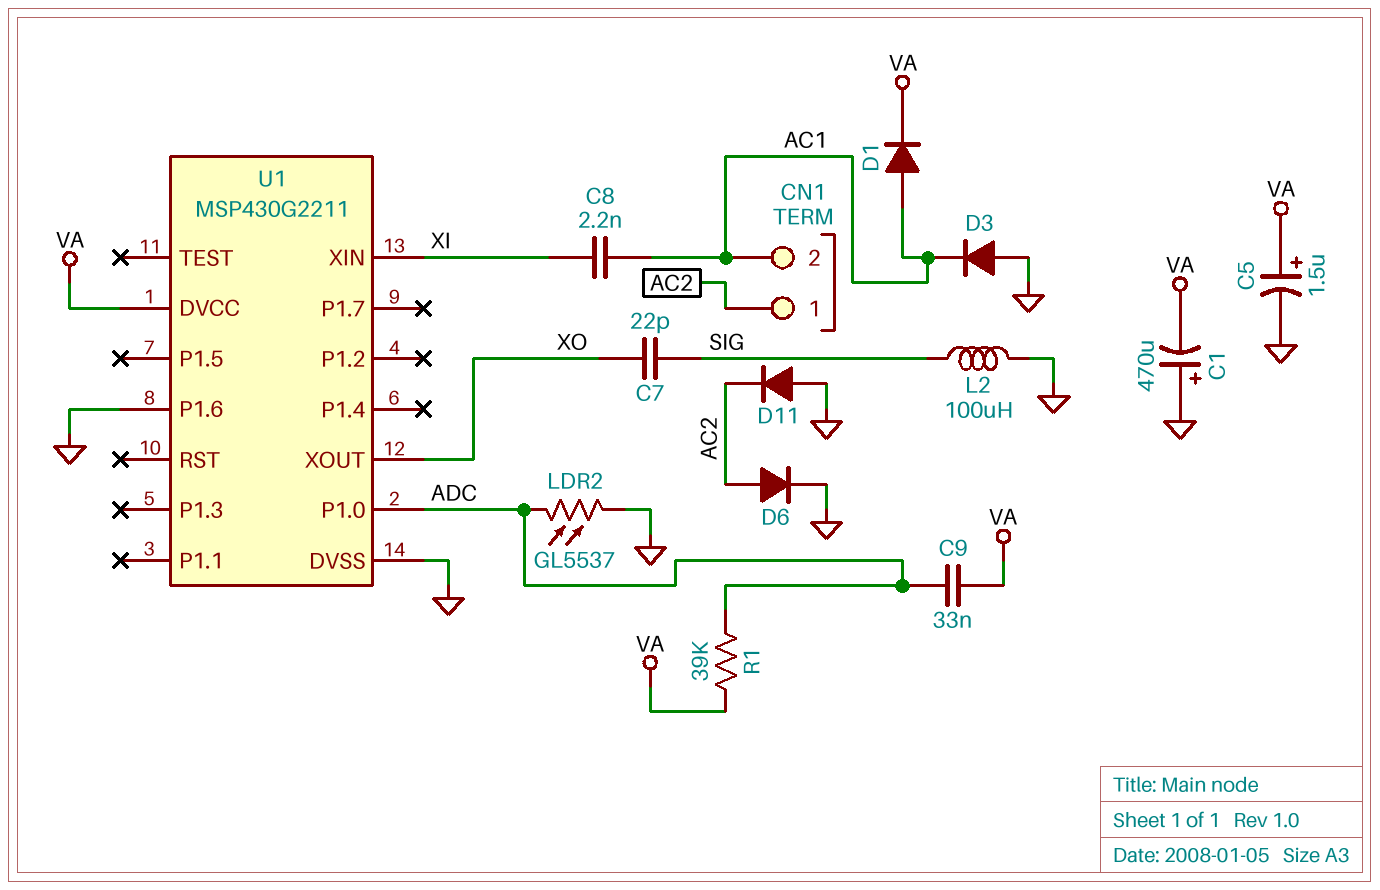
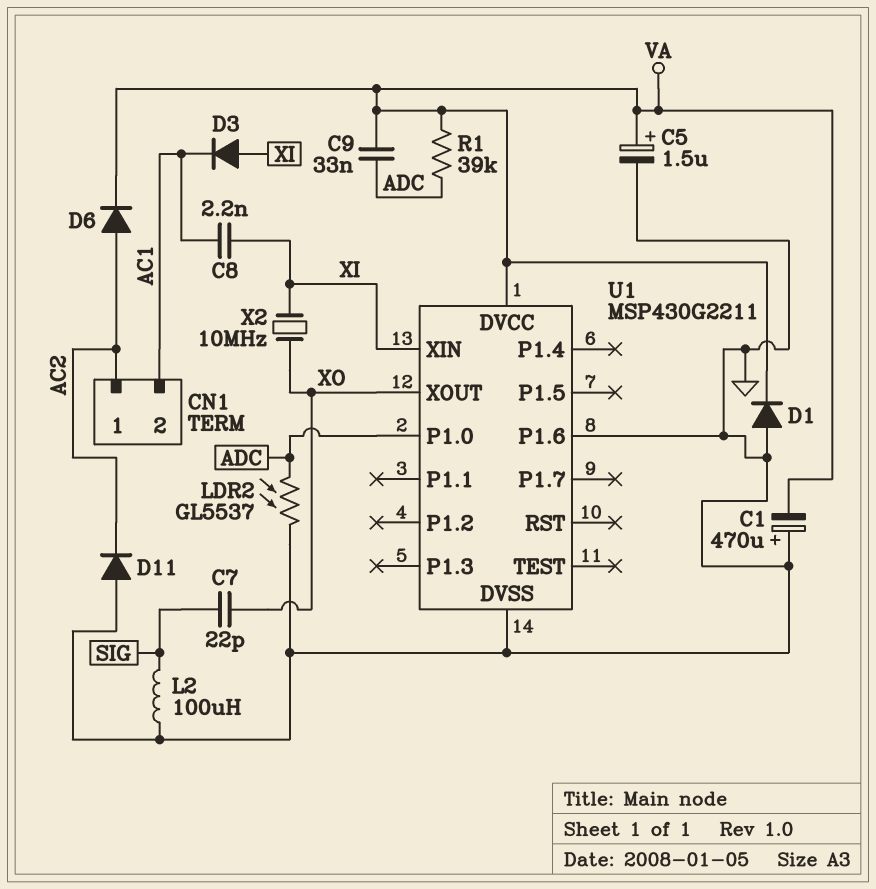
D1: diode (A AC1, K VA) -> diode (A GND, K VA)
D3: diode (A GND, K AC1) -> diode (A XI, K AC1)
D6: diode (A AC2, K GND) -> diode (A AC2, K VA)
X2: none -> 10MHz (XI, XO)

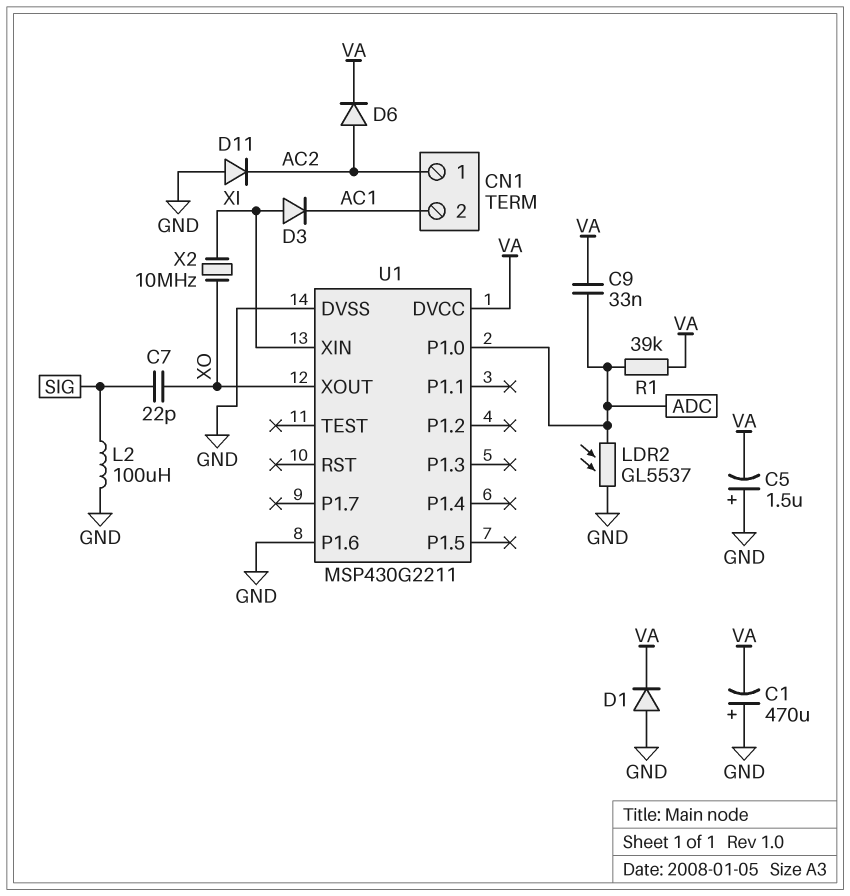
C5: 1.5uF (plus VA, minus GND) -> 1.5uF (plus GND, minus VA)
C8: 2.2nF (AC1, XI) -> none

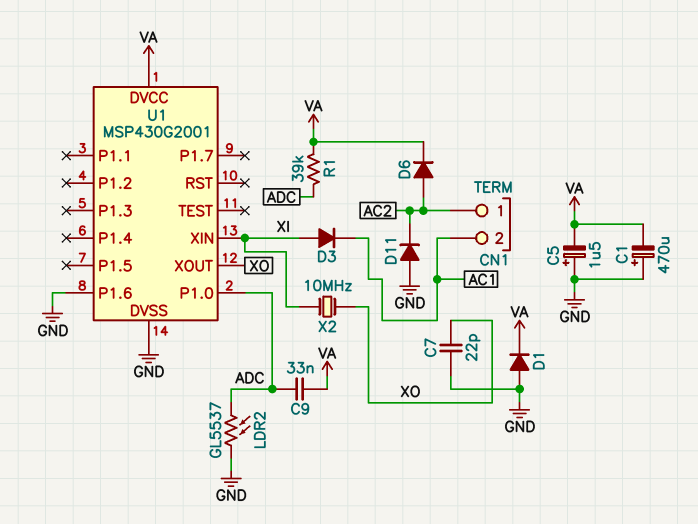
C7: 22pF (SIG, XO) -> 22pF (GND, XO)
L2: 100uH (GND, SIG) -> none
U1: MSP430G2211 -> MSP430G2001

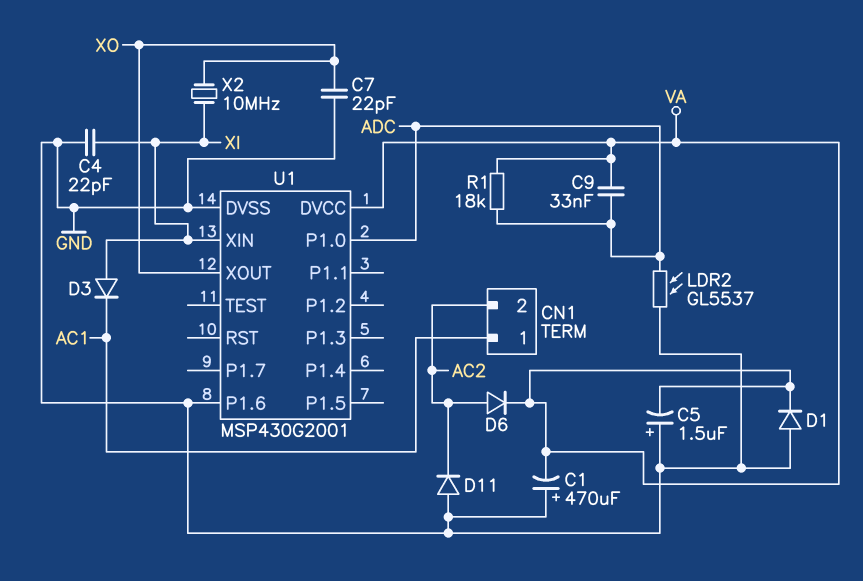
C4: none -> 22pF (GND, XI)
CN1 pin 1: AC2 -> AC1
CN1 pin 2: AC1 -> AC2
R1: 39k (ADC, VA) -> 18k (ADC, VA)

